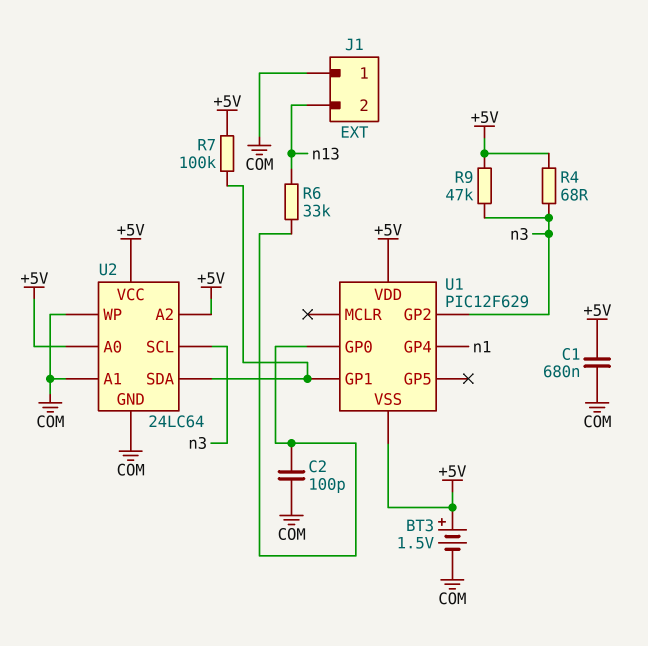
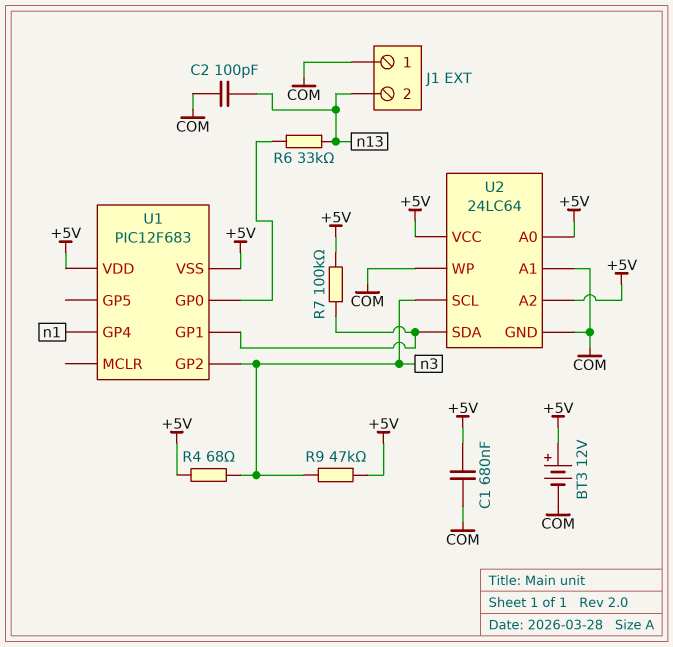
BT3: 1.5V (plus +5V, minus COM) -> 12V (plus +5V, minus COM)
C2: 100pF (COM, U1/GP0) -> 100pF (COM, n13)
U1: PIC12F629 -> PIC12F683

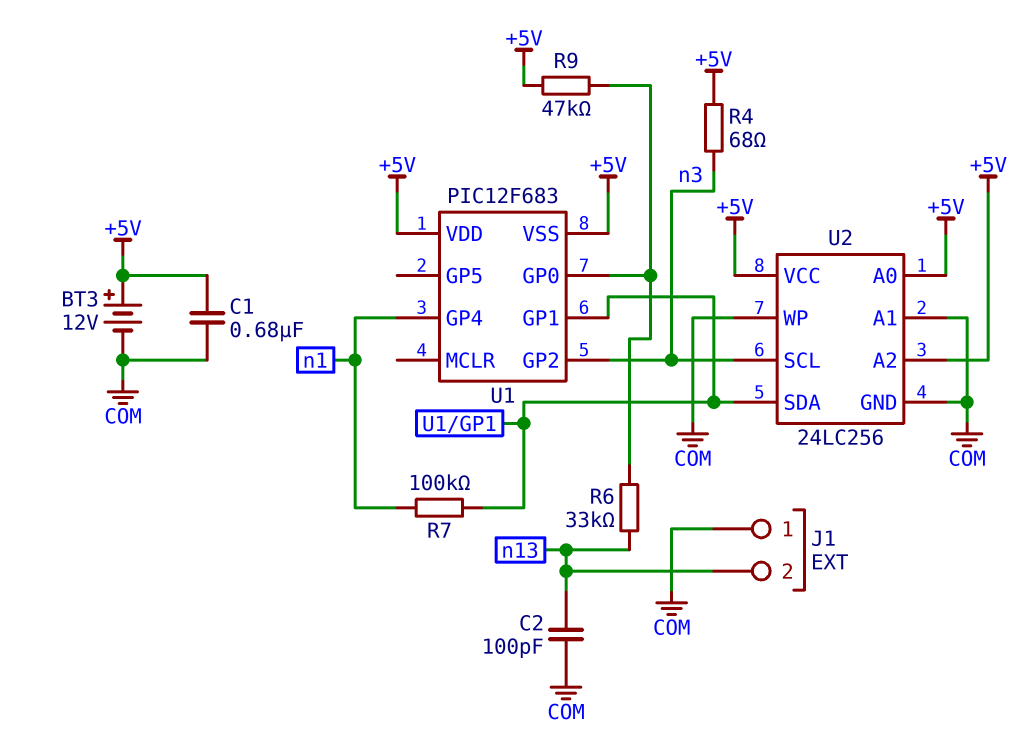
R7: 100k (+5V, U1/GP1) -> 100k (U1/GP1, n1)
R9: 47k (+5V, n3) -> 47k (+5V, U1/GP0)
U2: 24LC64 -> 24LC256

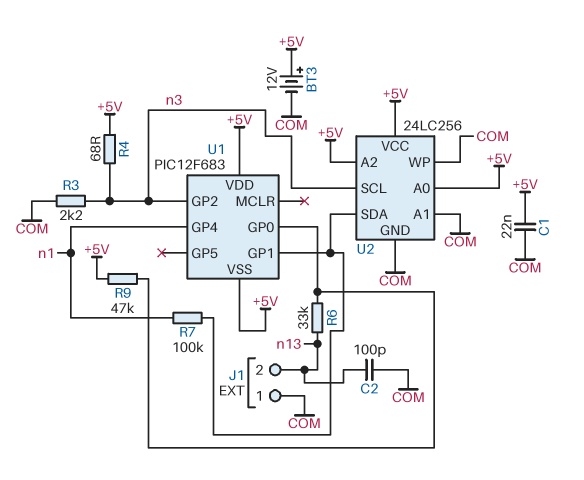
C1: 680nF (+5V, COM) -> 22nF (+5V, COM)
R3: none -> 2.2k (COM, n3)

